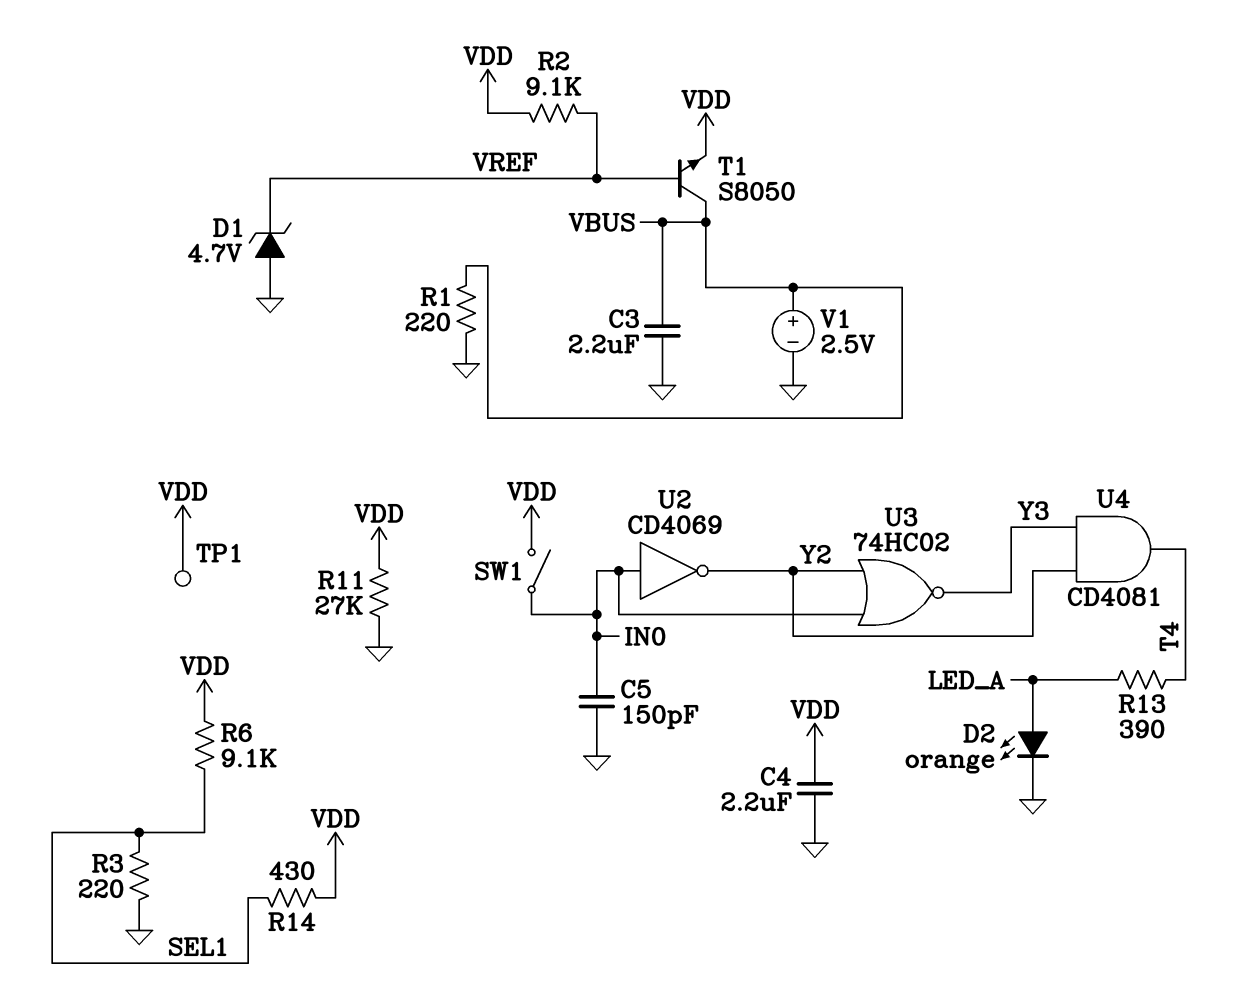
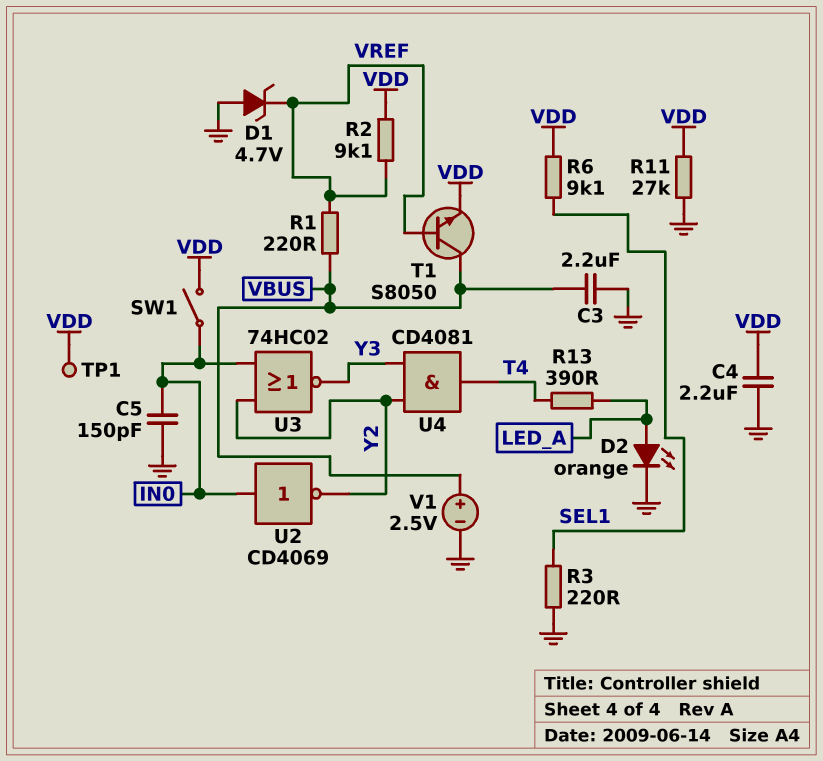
R1: 220 (GND, VBUS) -> 220 (VBUS, VREF)
R14: 430 (SEL1, VDD) -> none

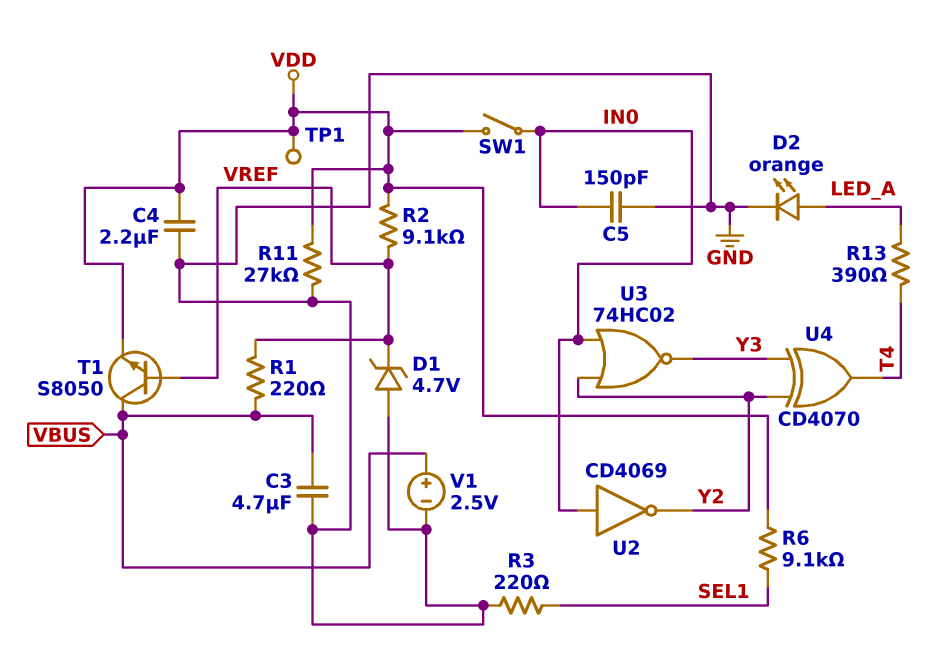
C3: 2.2uF (GND, VBUS) -> 4.7uF (GND, VBUS)
U4: AND CD4081 (in Y2, in Y3, out T4) -> XOR CD4070 (in Y2, in Y3, out T4)

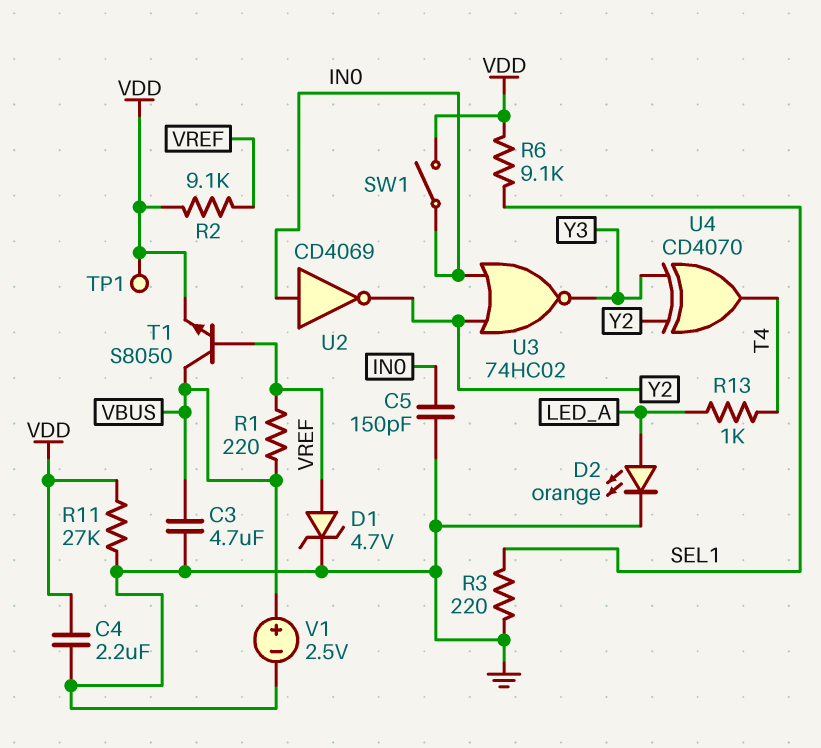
D1: zener 4.7V (A GND, K VREF) -> zener 4.7V (A VREF, K GND)
R13: 390 (LED_A, T4) -> 1k (LED_A, T4)

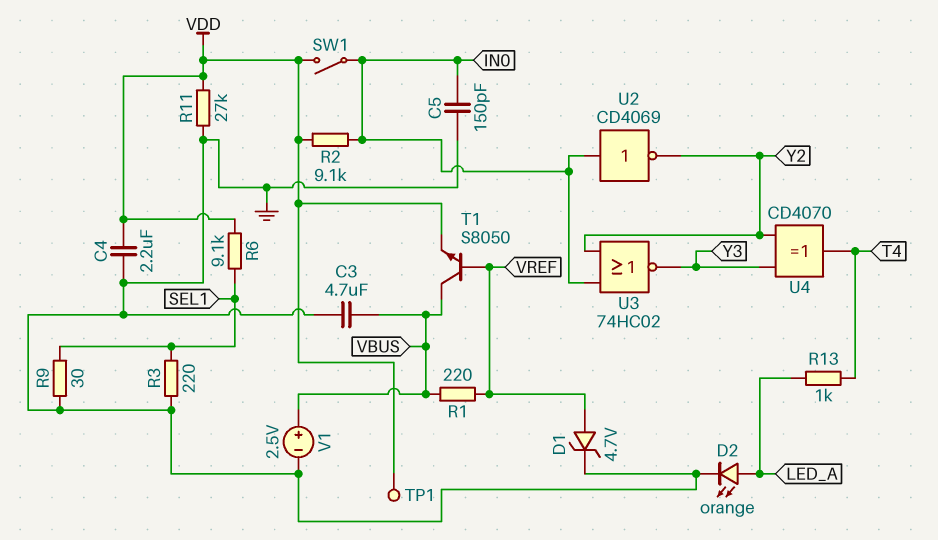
R2: 9.1k (VDD, VREF) -> 9.1k (IN0, VDD)
R9: none -> 30 (GND, SEL1)

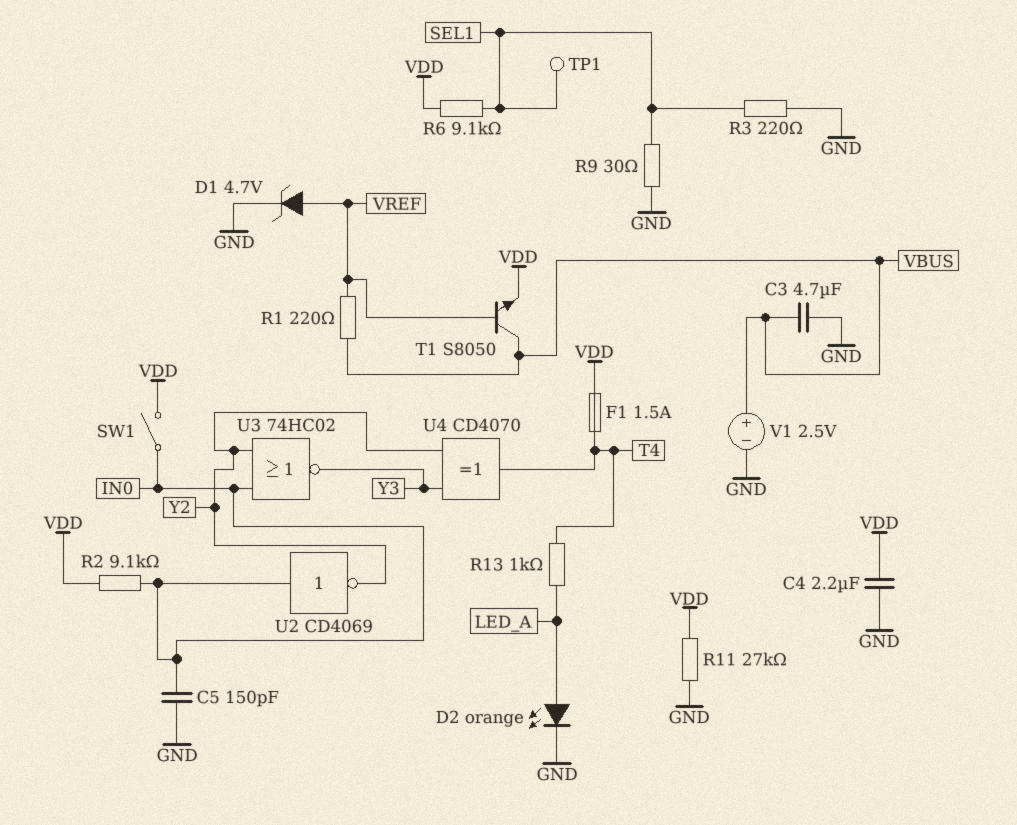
F1: none -> 1.5A (T4, VDD)
TP1: test point (VDD) -> test point (SEL1)

